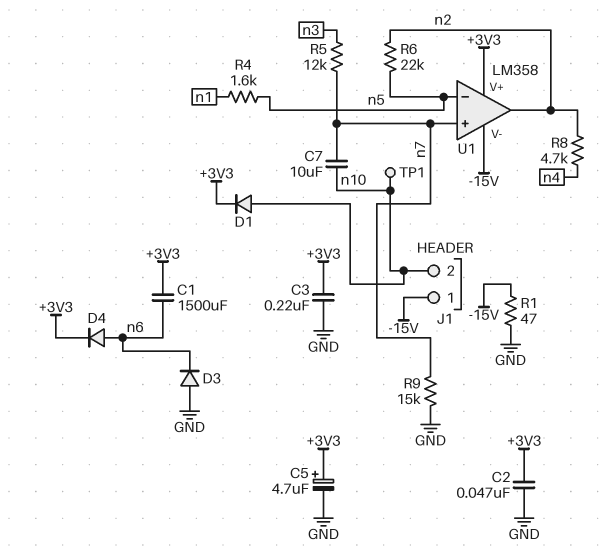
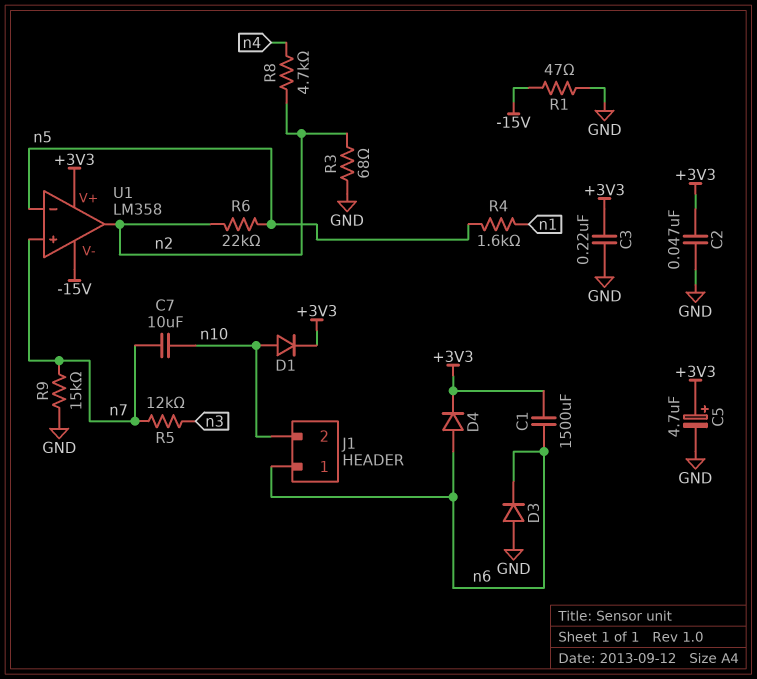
J1 pin 1: -15V -> n6
R3: none -> 68 (GND, n2)
TP1: test point (n10) -> none

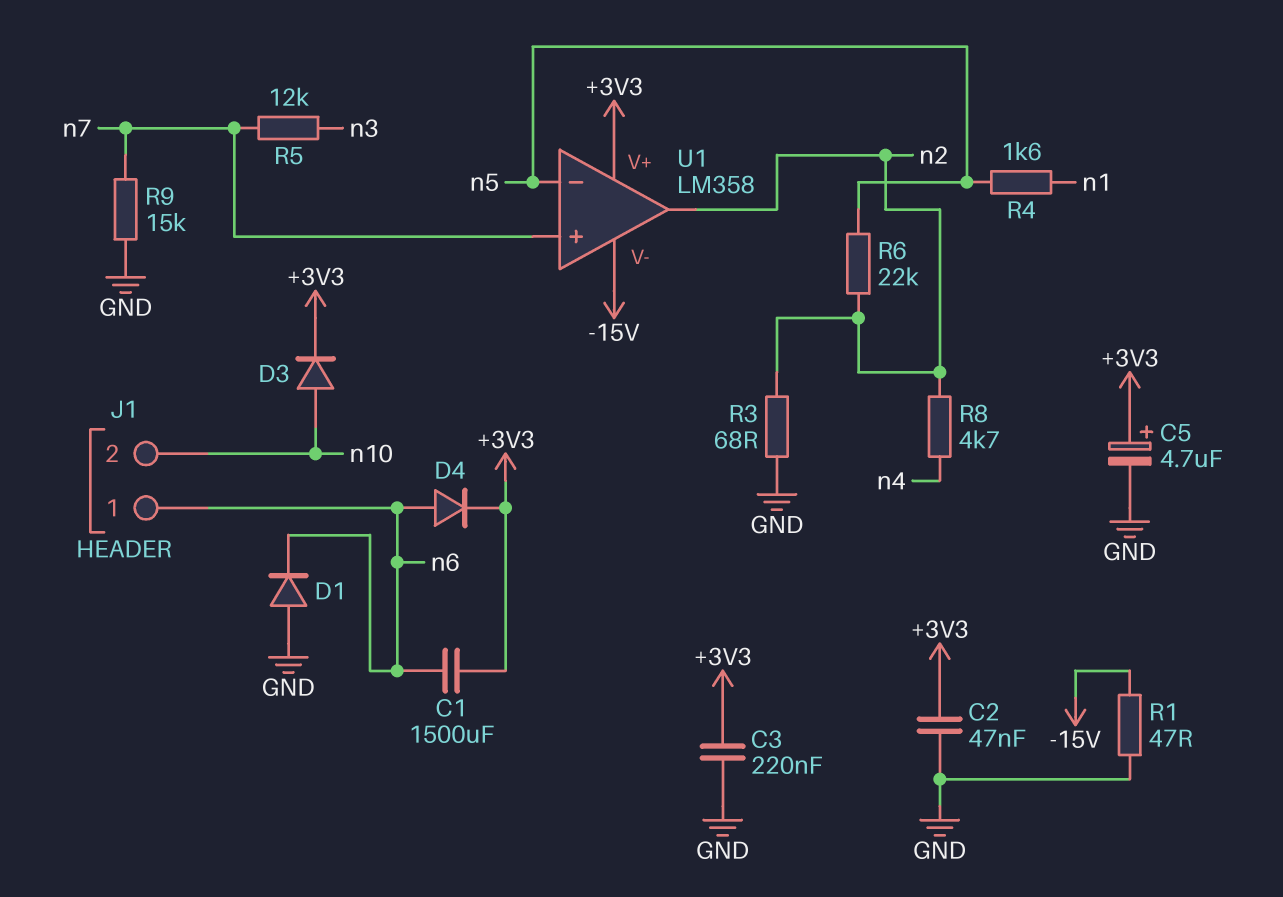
C7: 10uF (n7, n10) -> none
D1: diode (A n10, K +3V3) -> diode (A GND, K n6)
D3: diode (A GND, K n6) -> diode (A n10, K +3V3)

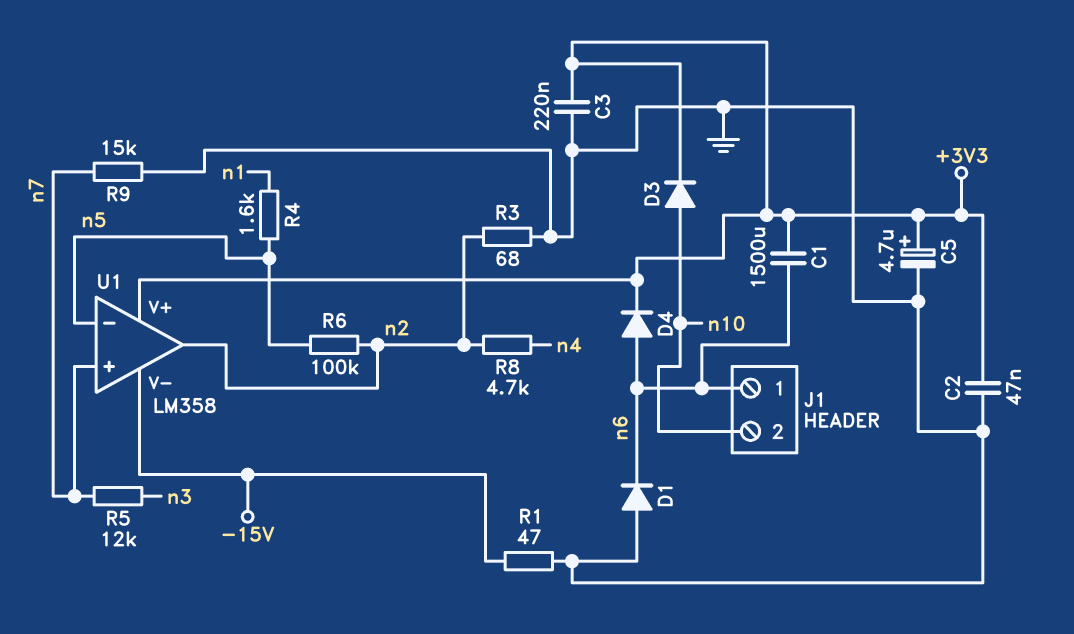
R6: 22k (n2, n5) -> 100k (n2, n5)

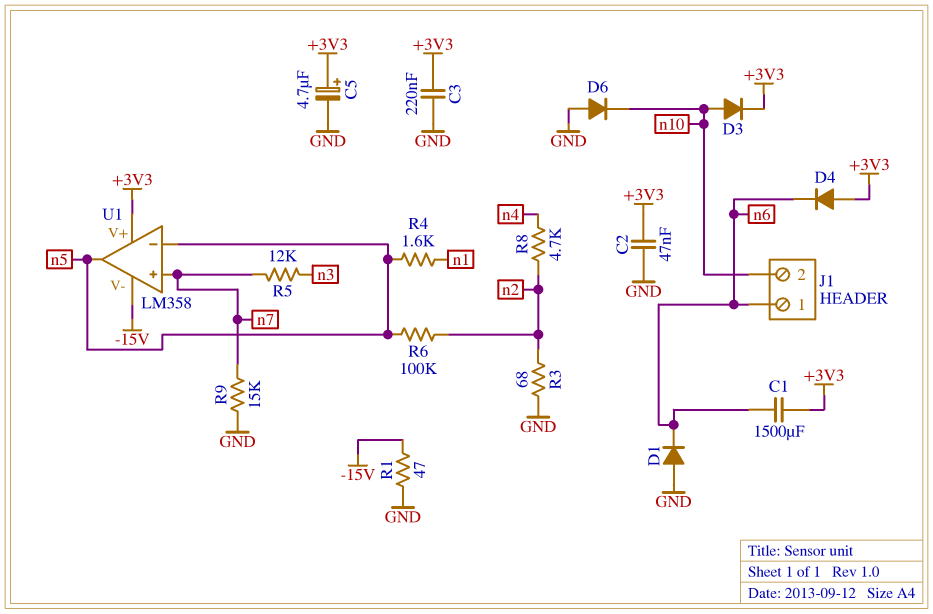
D4: diode (A n6, K +3V3) -> diode (A +3V3, K n6)
D6: none -> diode (A GND, K n10)
U1 pin out: n2 -> n5

